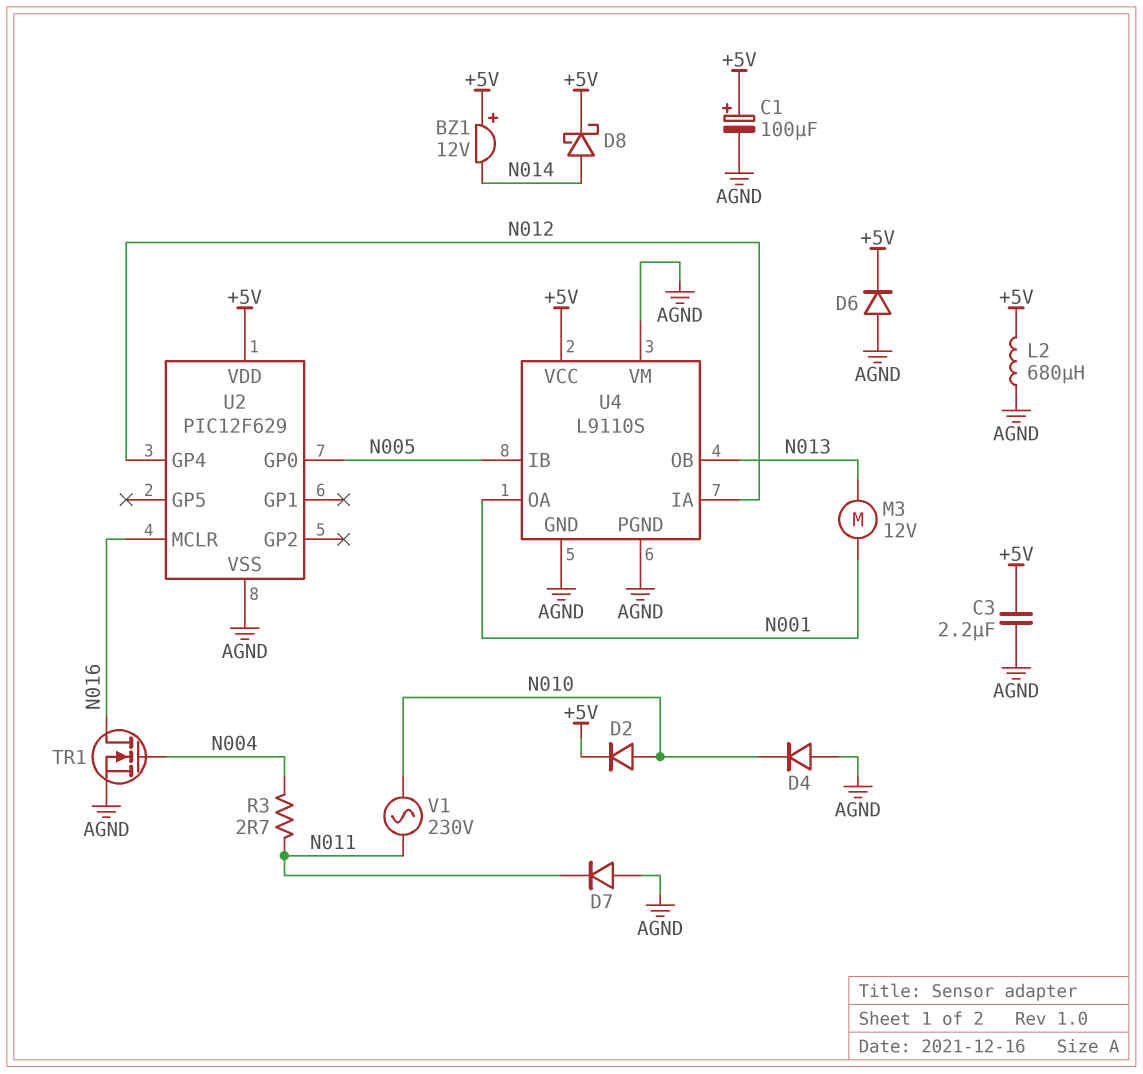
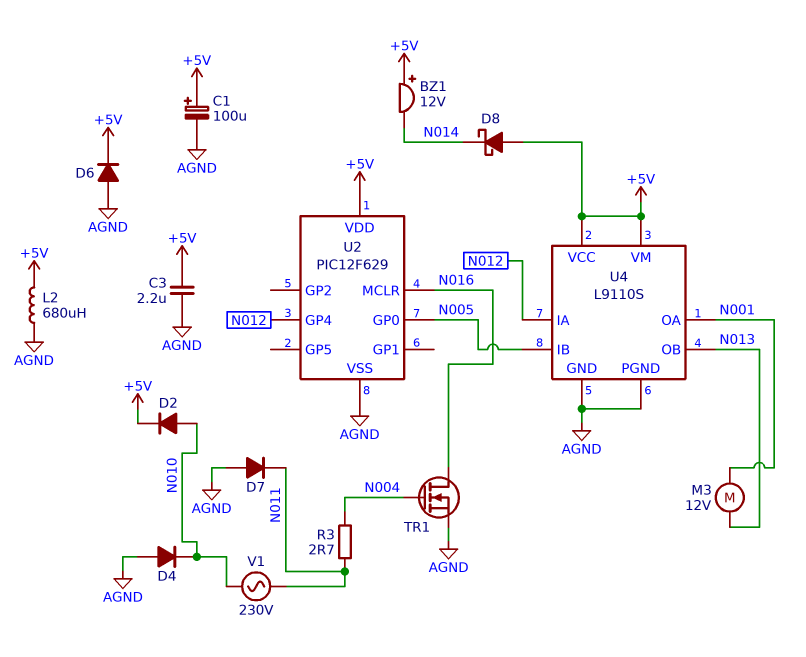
D8: schottky (A N014, K +5V) -> schottky (A +5V, K N014)
U4 pin VM: AGND -> +5V

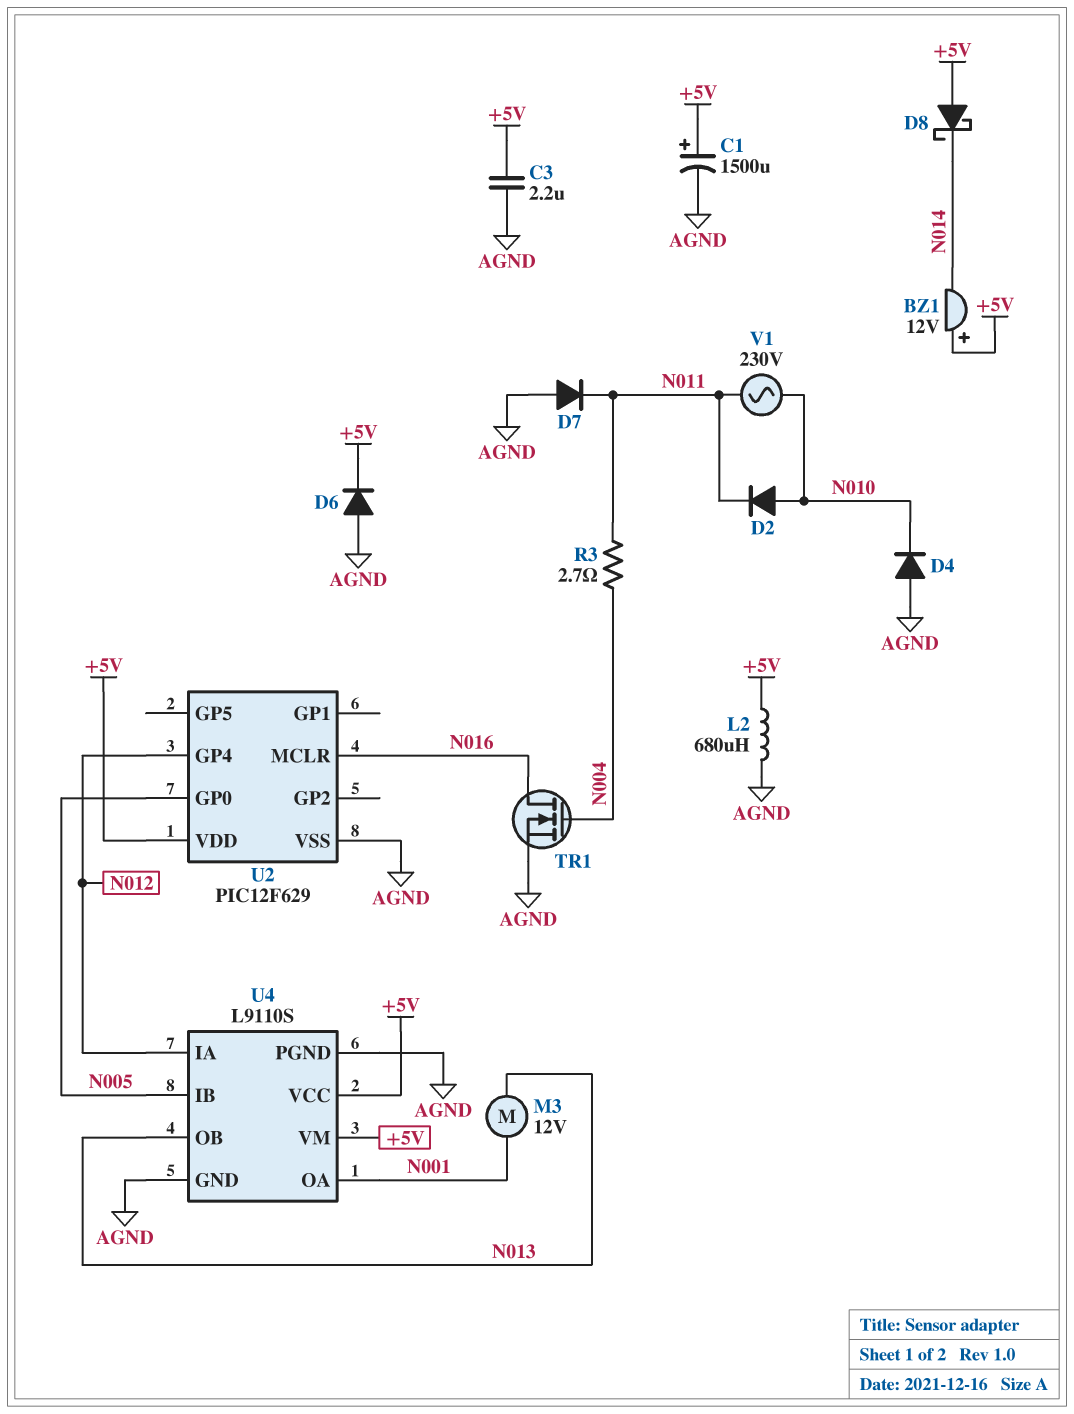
C1: 100uF (plus +5V, minus AGND) -> 1500uF (plus +5V, minus AGND)
D2: diode (A N010, K +5V) -> diode (A N010, K N011)

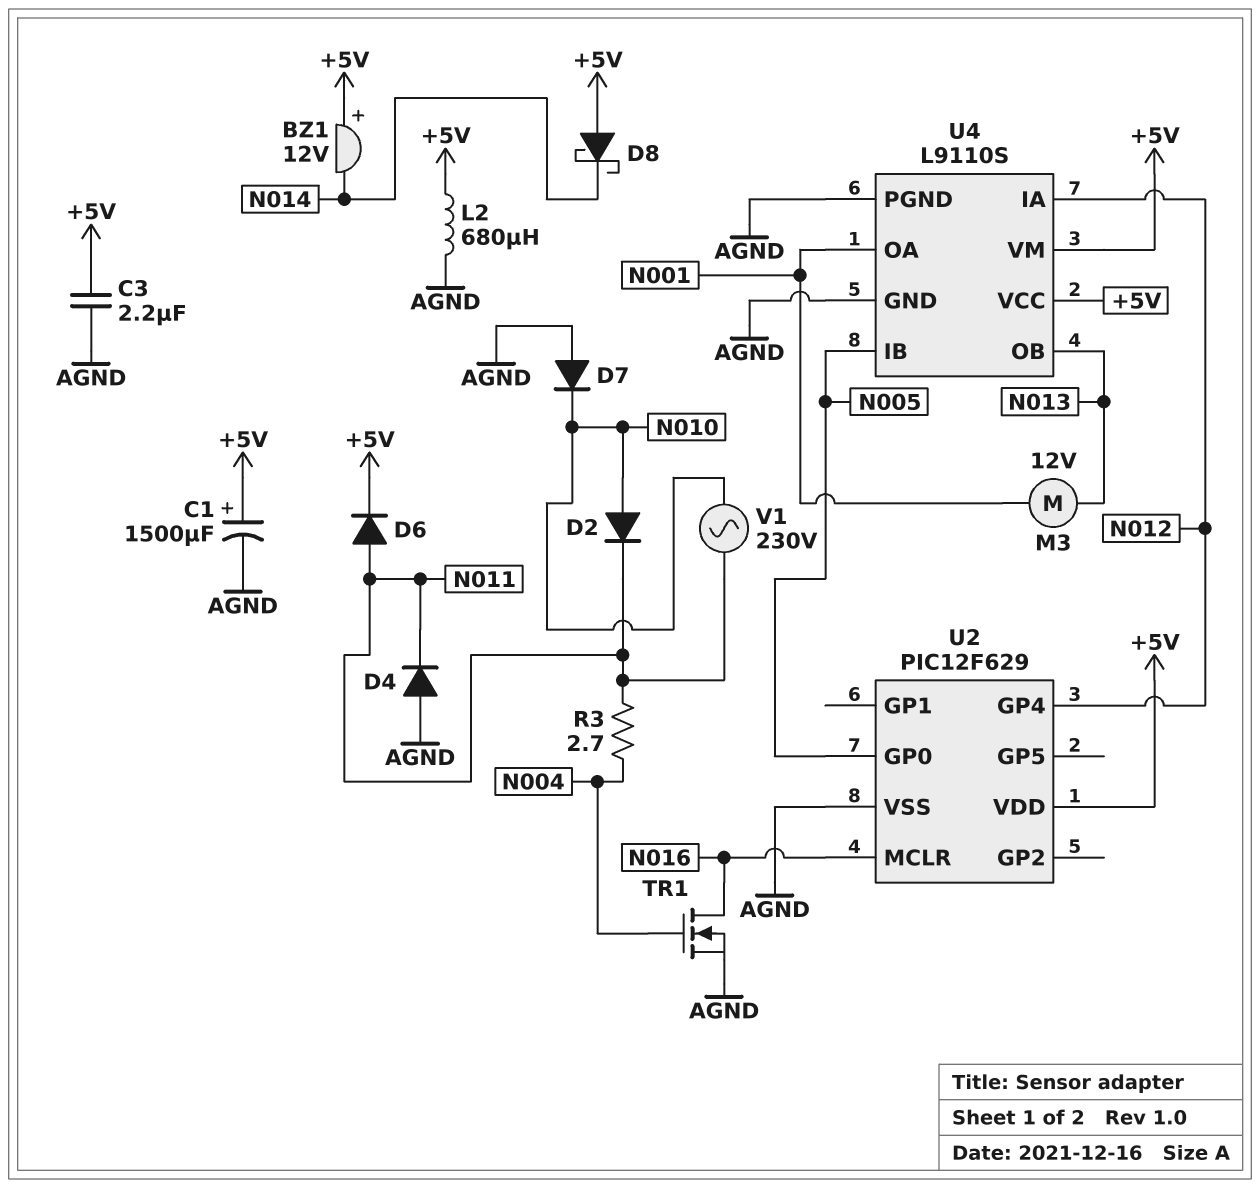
D4: diode (A AGND, K N010) -> diode (A AGND, K N011)
D6: diode (A AGND, K +5V) -> diode (A N011, K +5V)
D7: diode (A AGND, K N011) -> diode (A AGND, K N010)

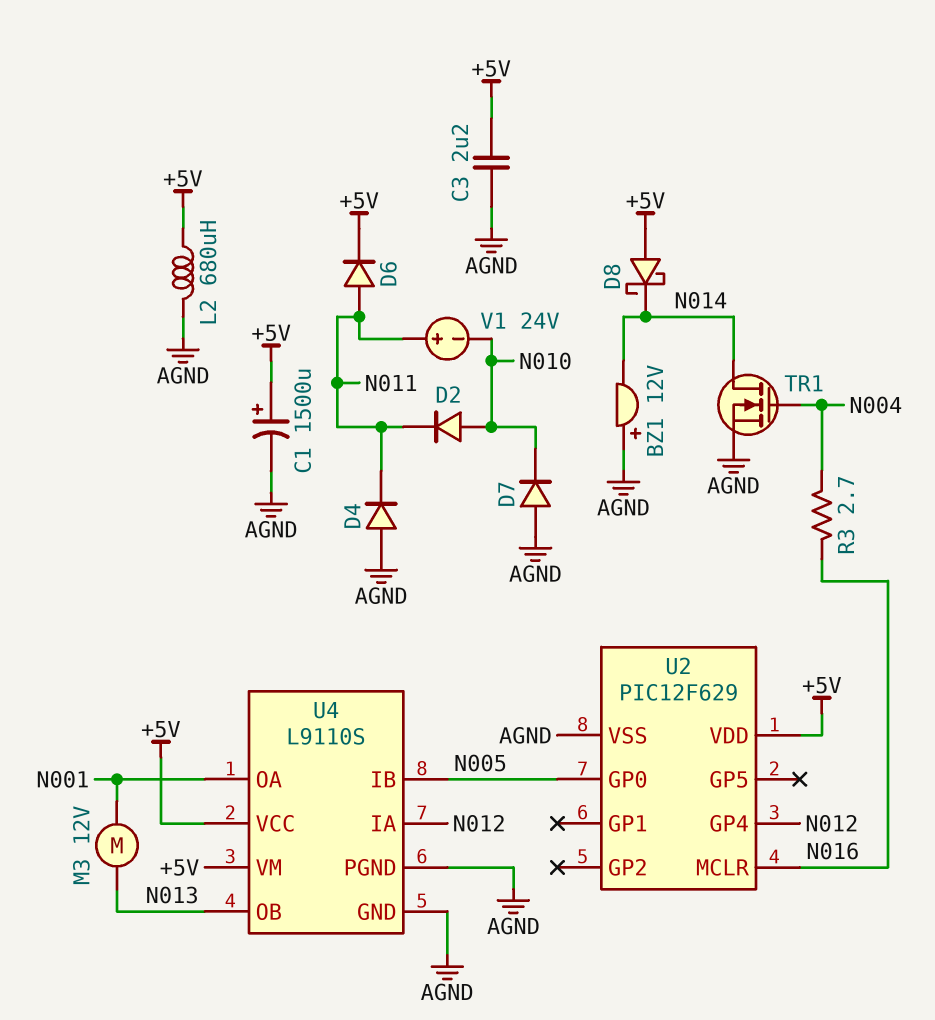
BZ1: buzzer 12V (plus +5V, minus N014) -> buzzer 12V (plus AGND, minus N014)
R3: 2.7 (N004, N011) -> 2.7 (N004, N016)
TR1: NMOS (G N004, D N016, S AGND) -> NMOS (G N004, D N014, S AGND)
V1: AC 230V (N010, N011) -> 24V (plus N011, minus N010)

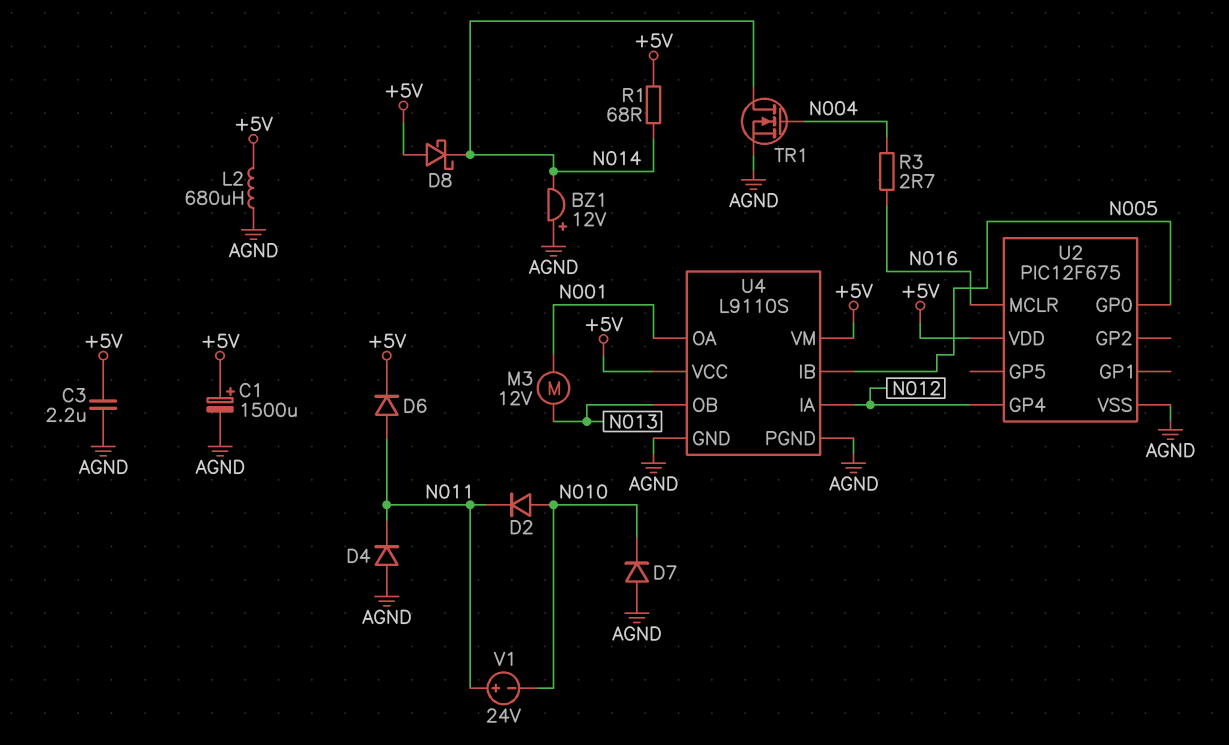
R1: none -> 68 (+5V, N014)
U2: PIC12F629 -> PIC12F675

